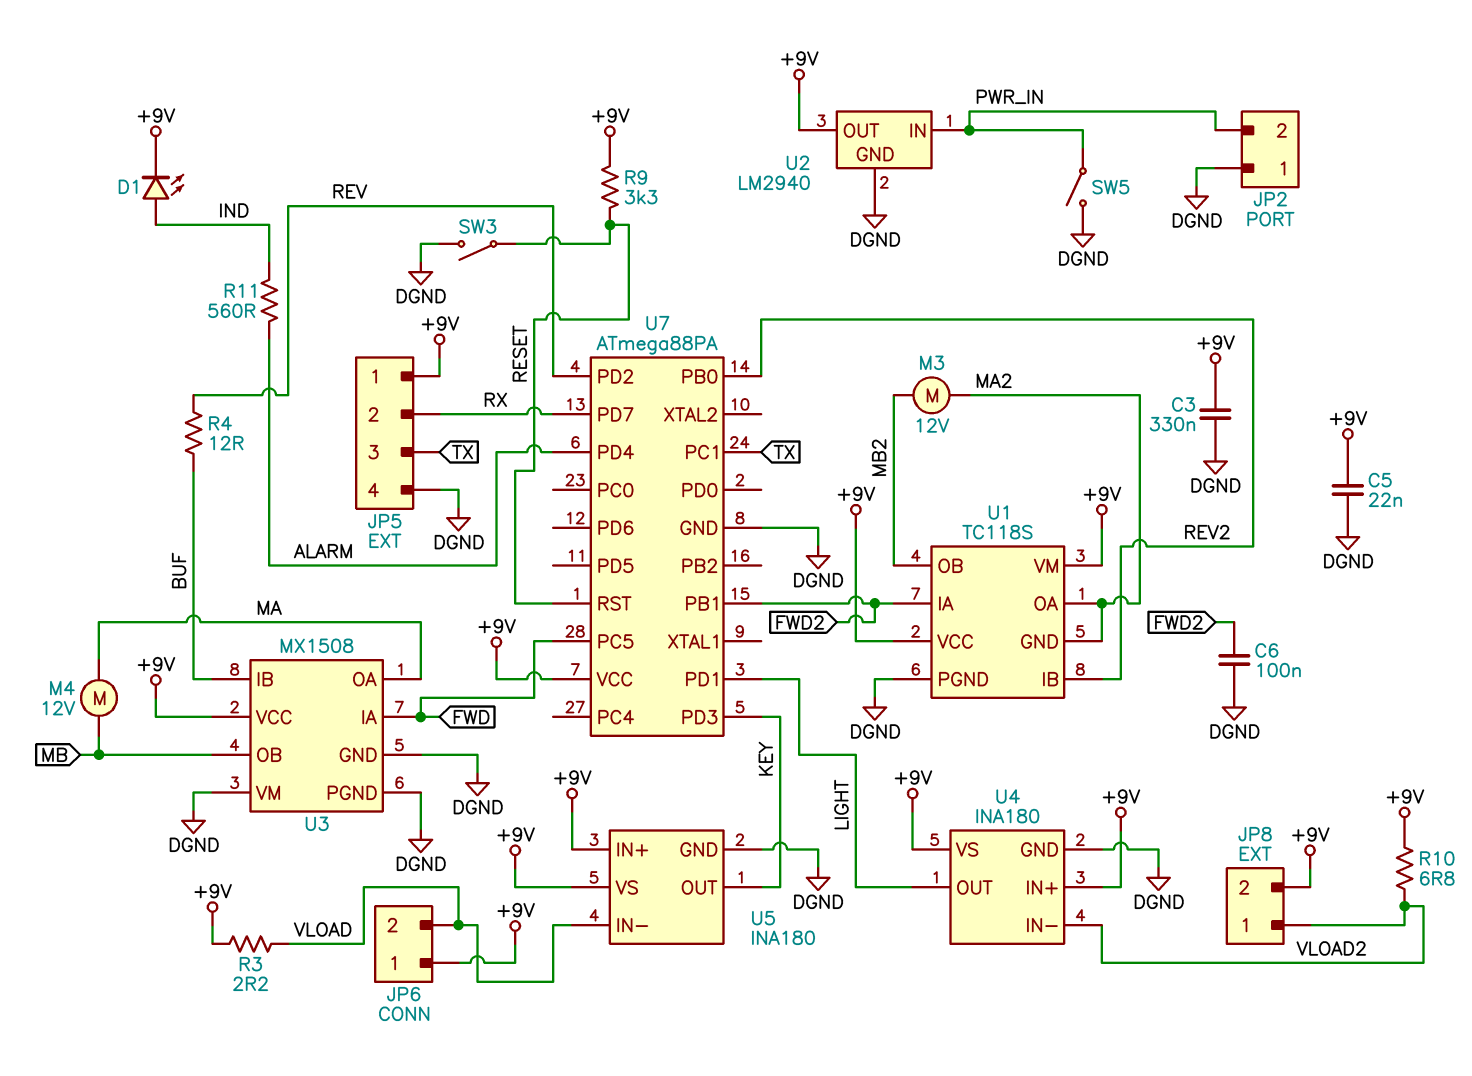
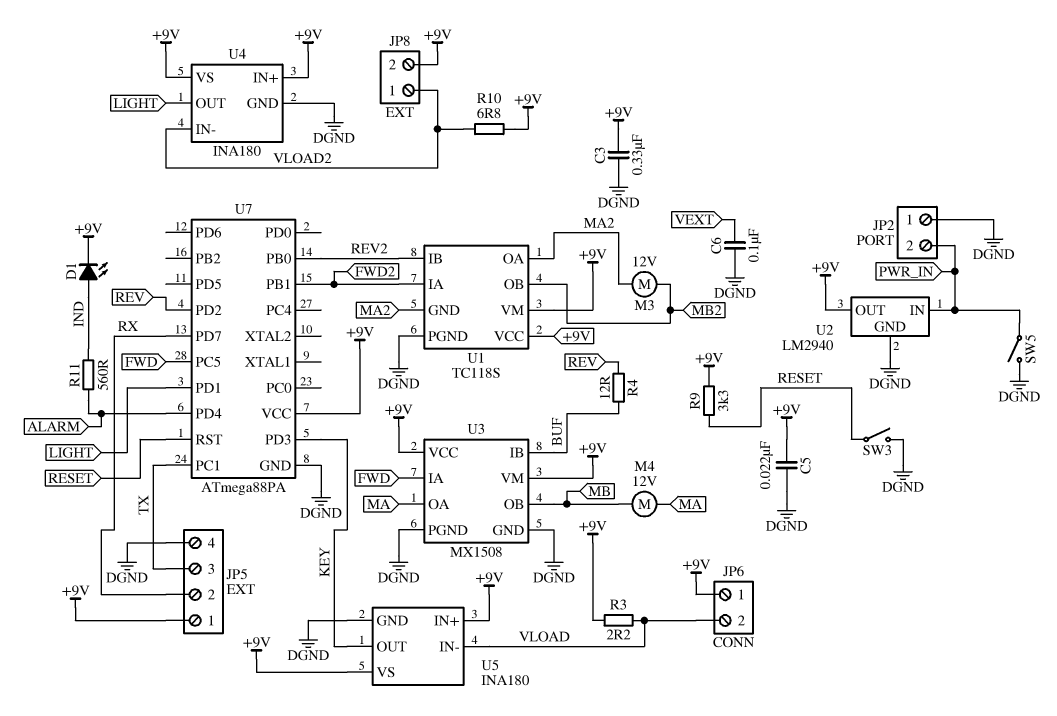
C6: 100nF (DGND, FWD2) -> 100nF (DGND, VEXT)
U3 pin VM: DGND -> +9V

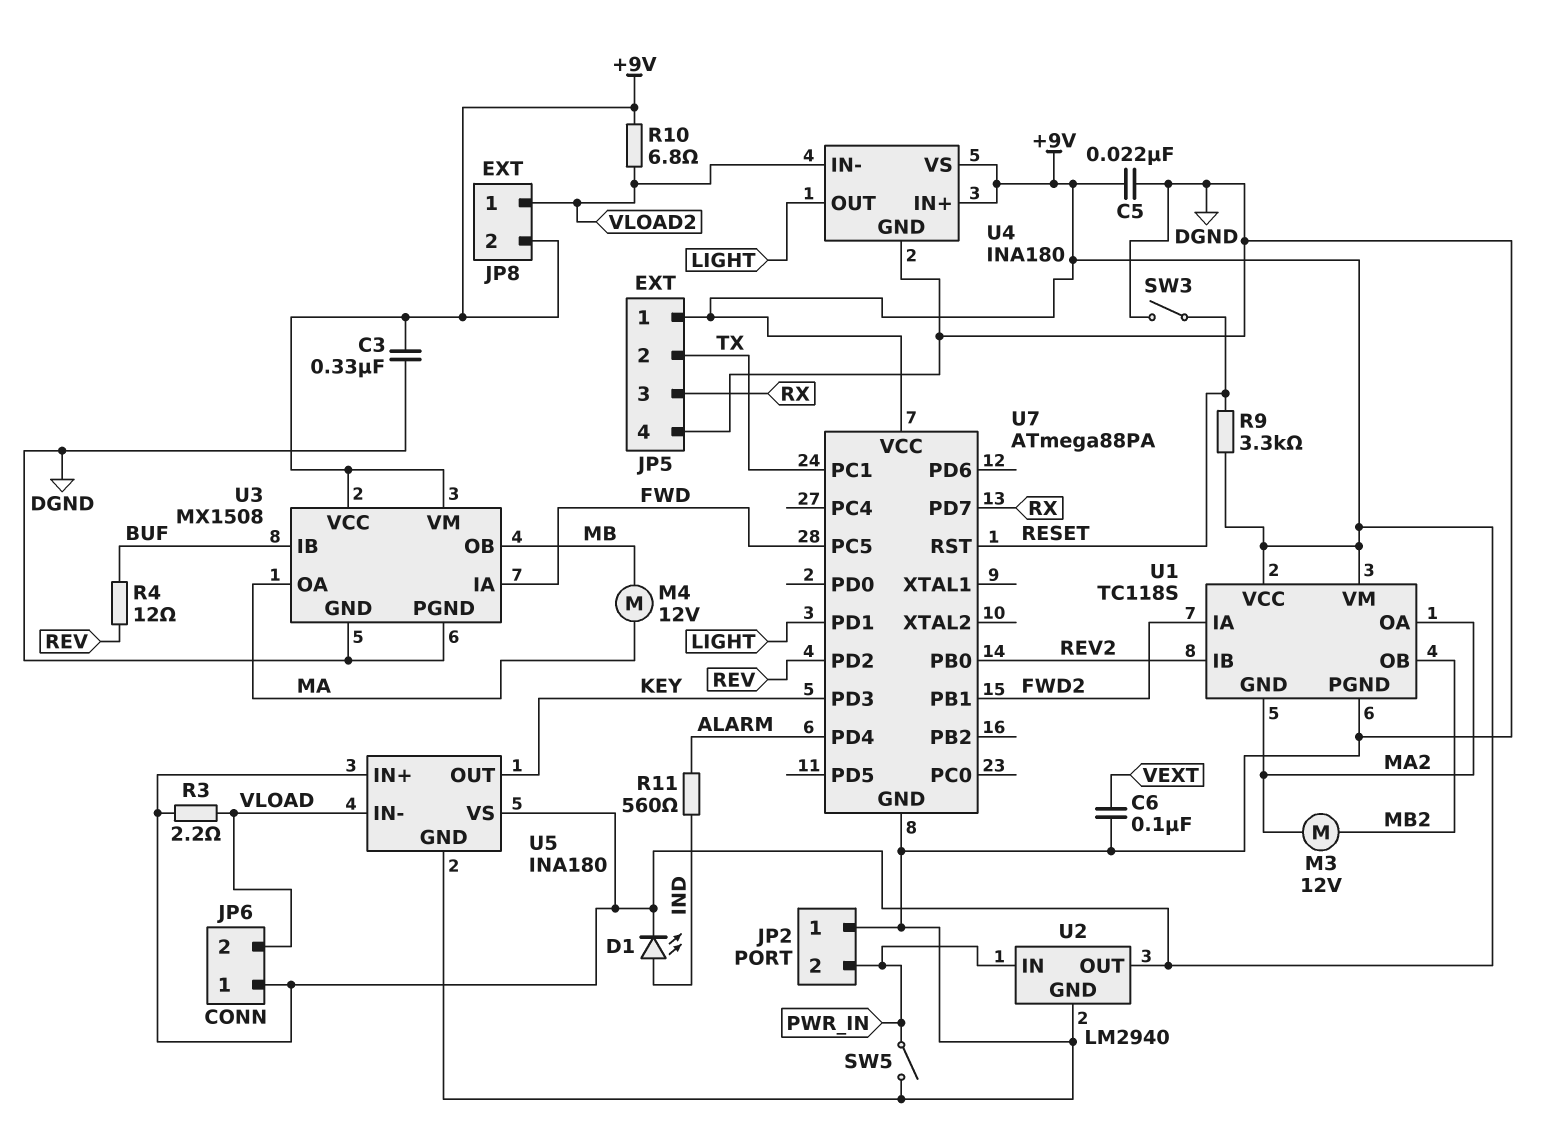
JP5 pin 2: RX -> TX
JP5 pin 3: TX -> RX

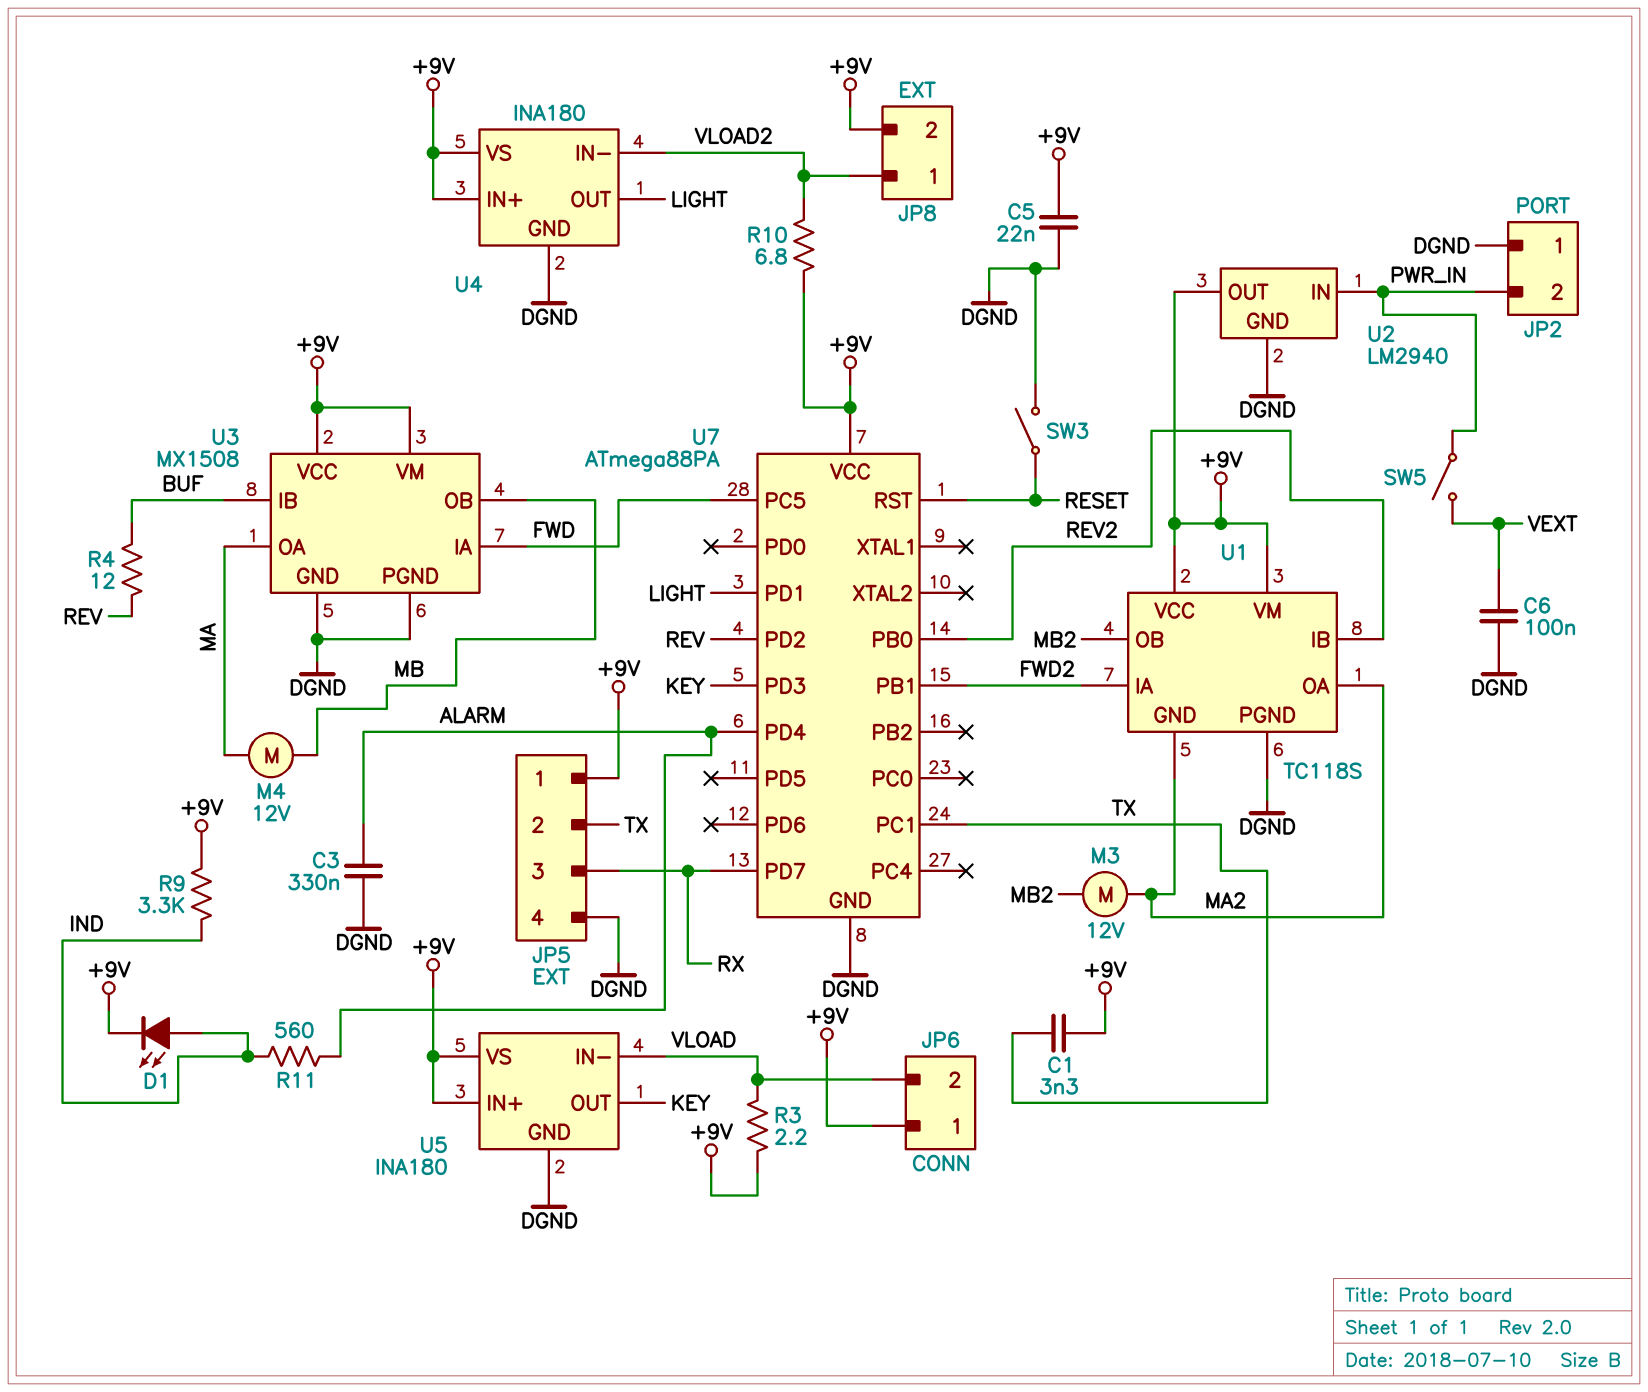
C1: none -> 3.3nF (+9V, TX)
C3: 330nF (+9V, DGND) -> 330nF (ALARM, DGND)
R9: 3.3k (+9V, RESET) -> 3.3k (+9V, IND)
SW5: switch (DGND, PWR_IN) -> switch (PWR_IN, VEXT)

